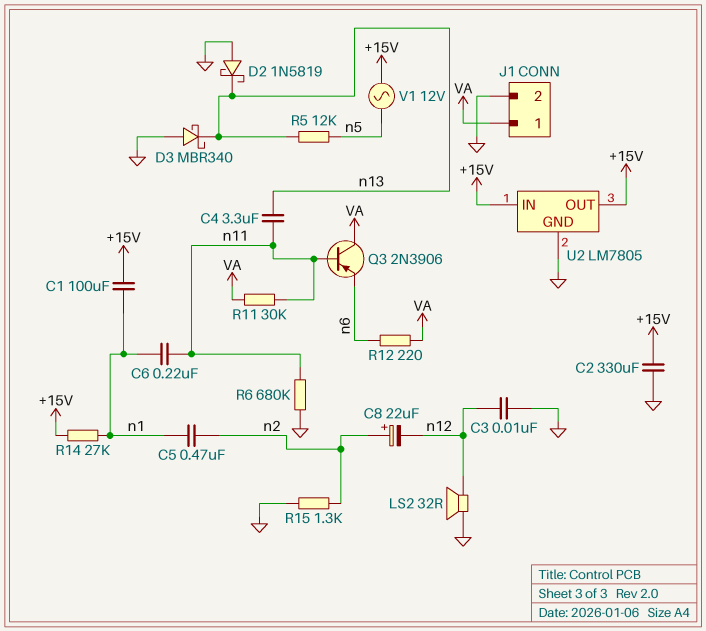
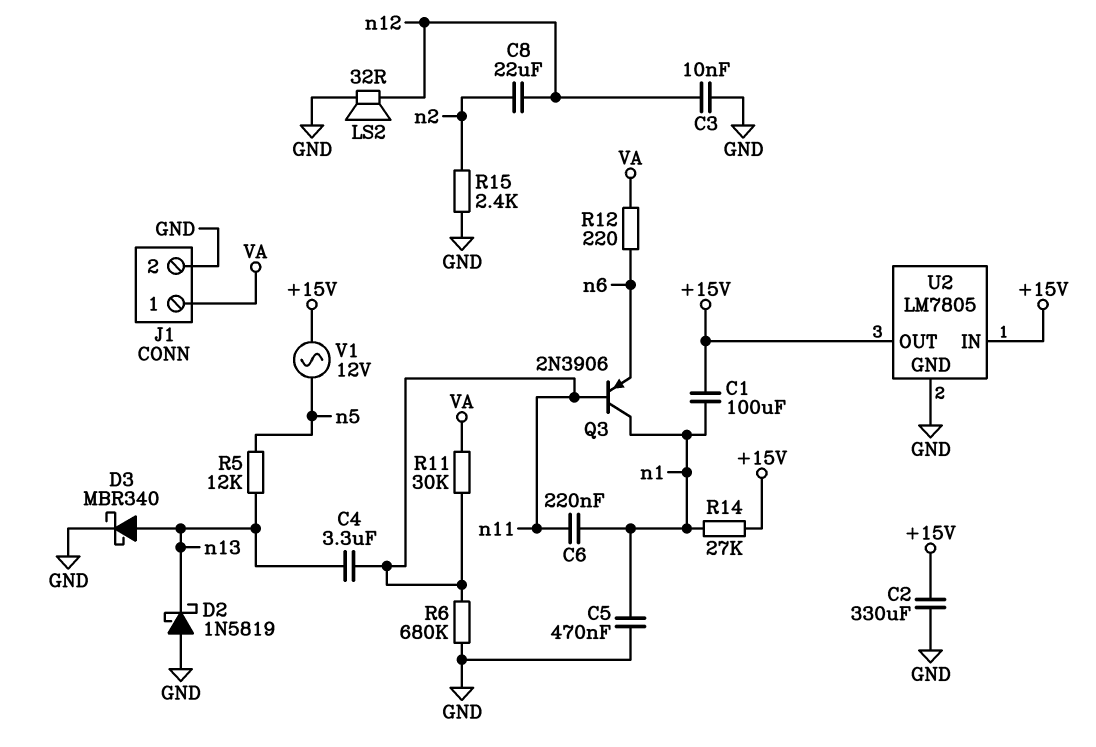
C5: 470nF (n1, n2) -> 470nF (GND, n1)
C8: 22uF (plus n2, minus n12) -> 22uF (n2, n12)
D3: schottky MBR340 (A GND, K n13) -> schottky MBR340 (A n13, K GND)
Q3: PNP 2N3906 (B n11, C VA, E n6) -> PNP 2N3906 (B n11, C n1, E n6)
R15: 1.3k (GND, n2) -> 2.4k (GND, n2)

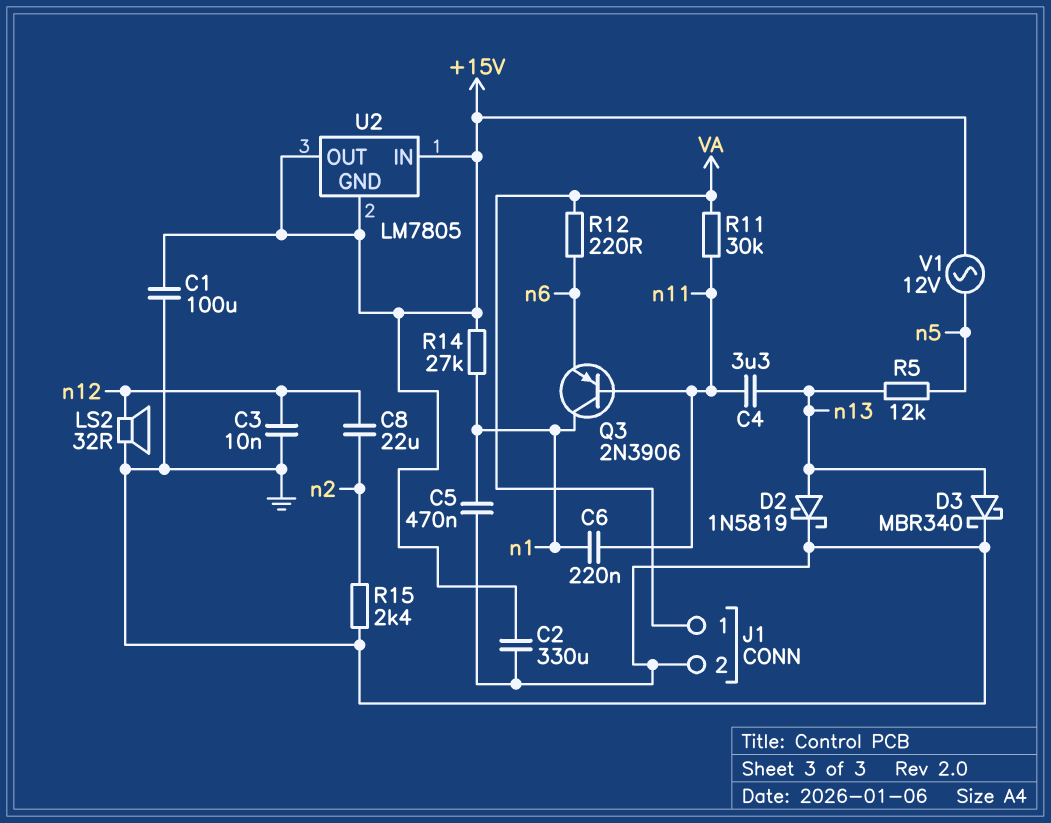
C1: 100uF (+15V, n1) -> 100uF (+15V, GND)
D2: schottky 1N5819 (A GND, K n13) -> schottky 1N5819 (A n13, K GND)
R6: 680k (GND, n11) -> none
U2 pin GND: GND -> +15V

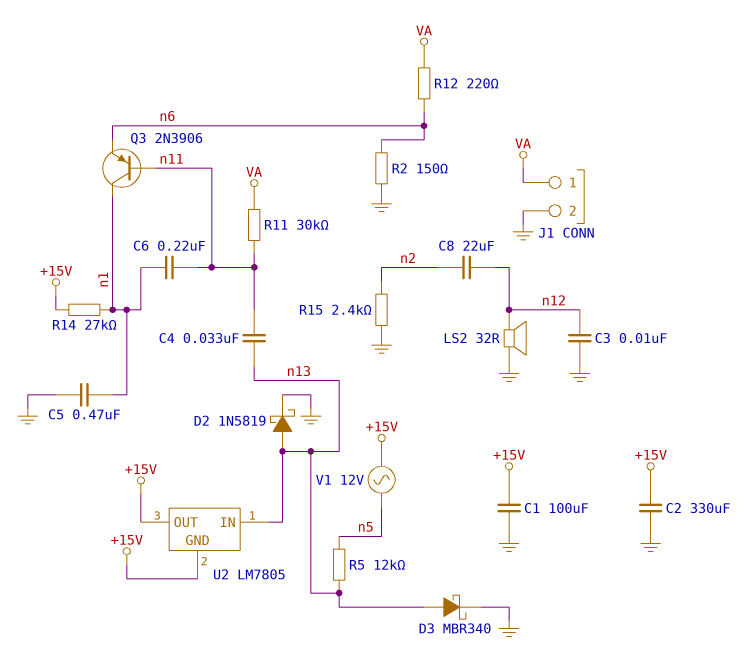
C4: 3.3uF (n11, n13) -> 33nF (n11, n13)
R2: none -> 150 (GND, n6)
U2 pin IN: +15V -> n13

